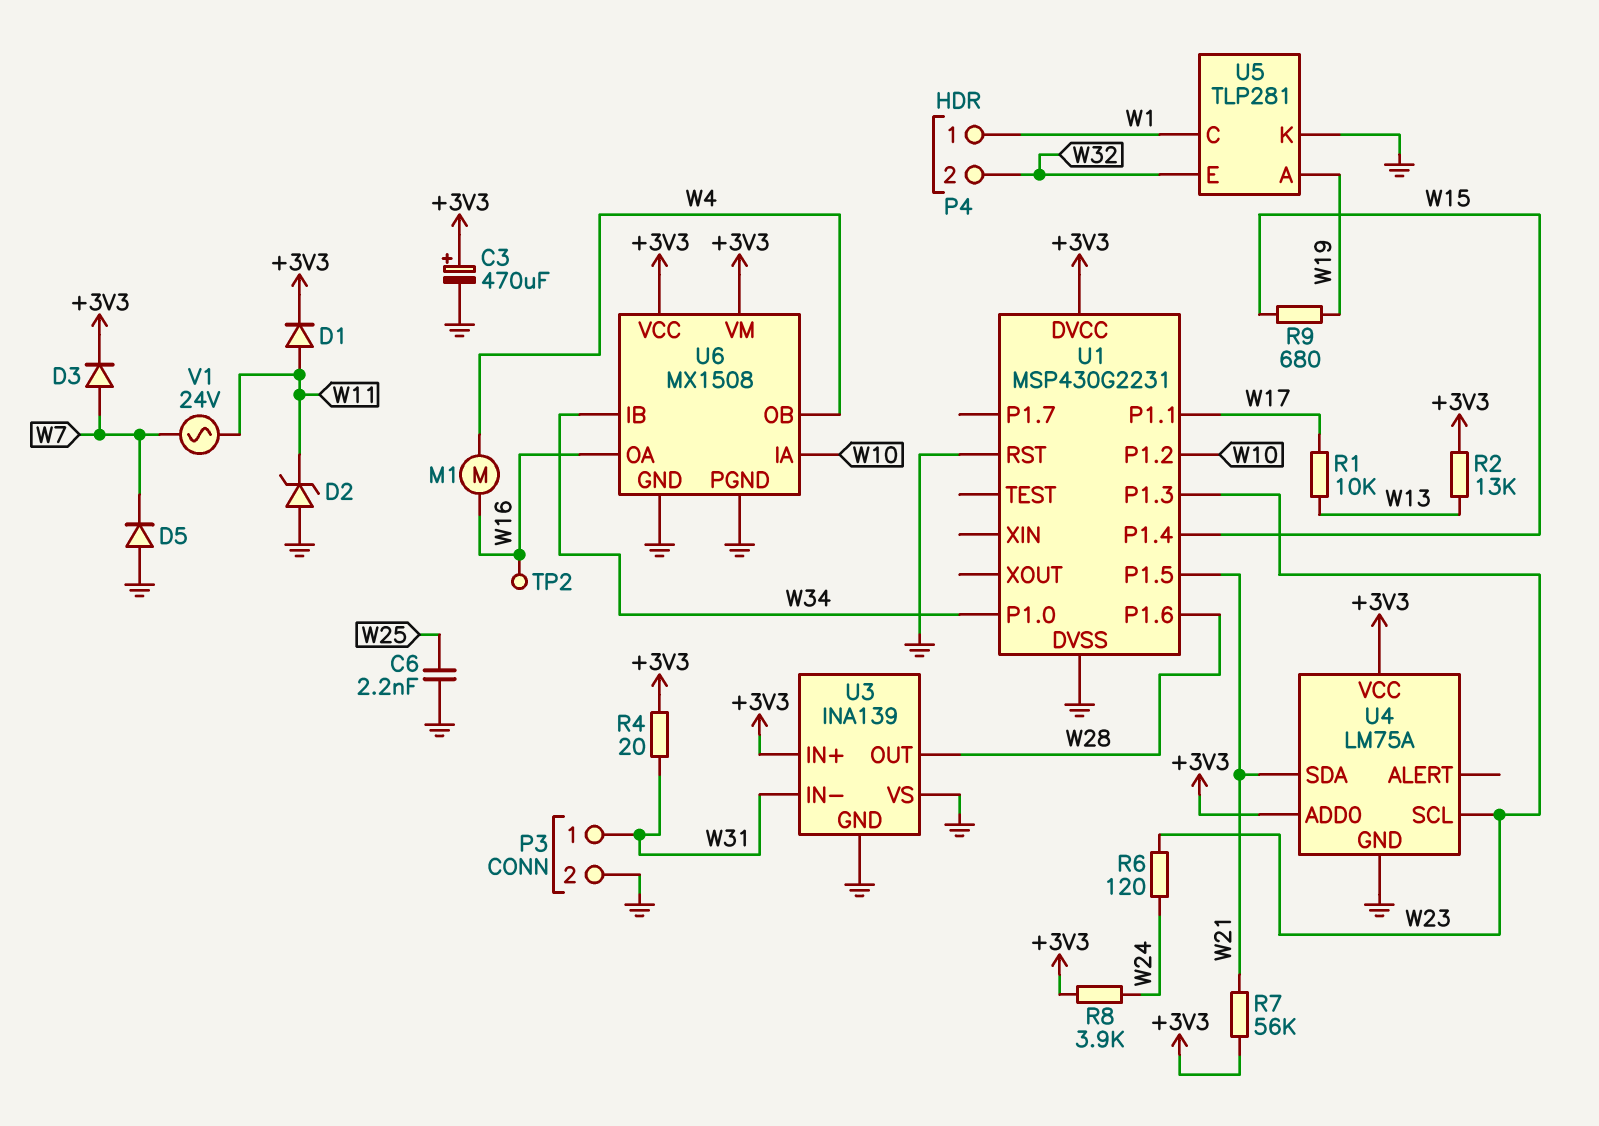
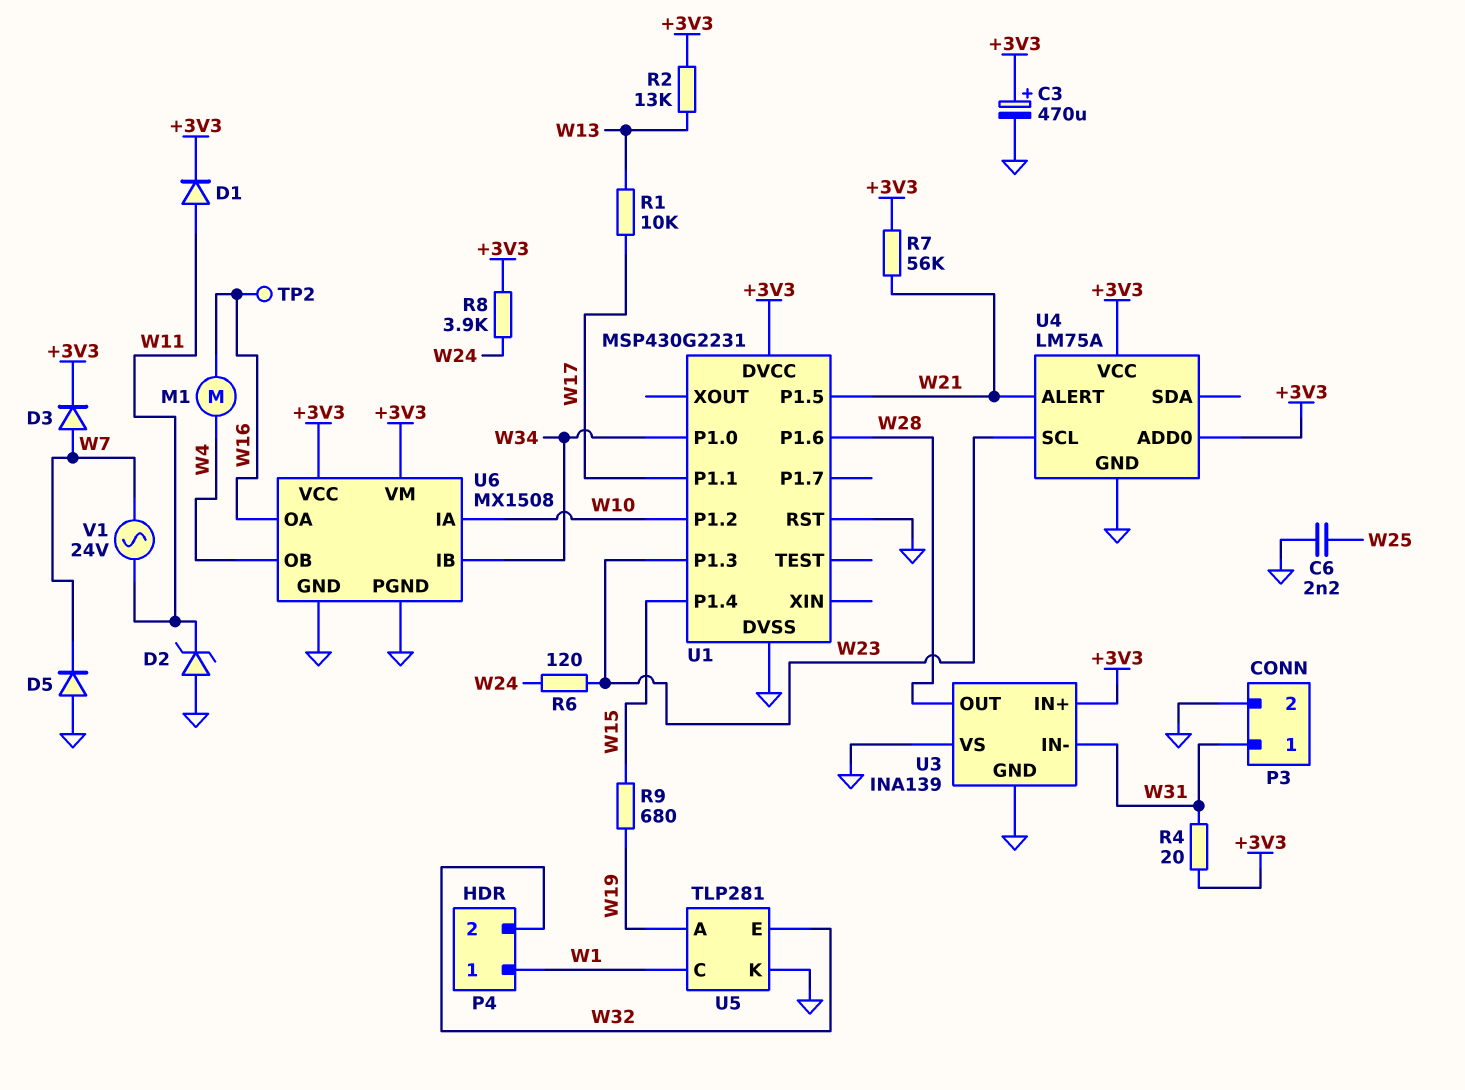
U4 pin ALERT: none -> W21
U4 pin SDA: W21 -> none

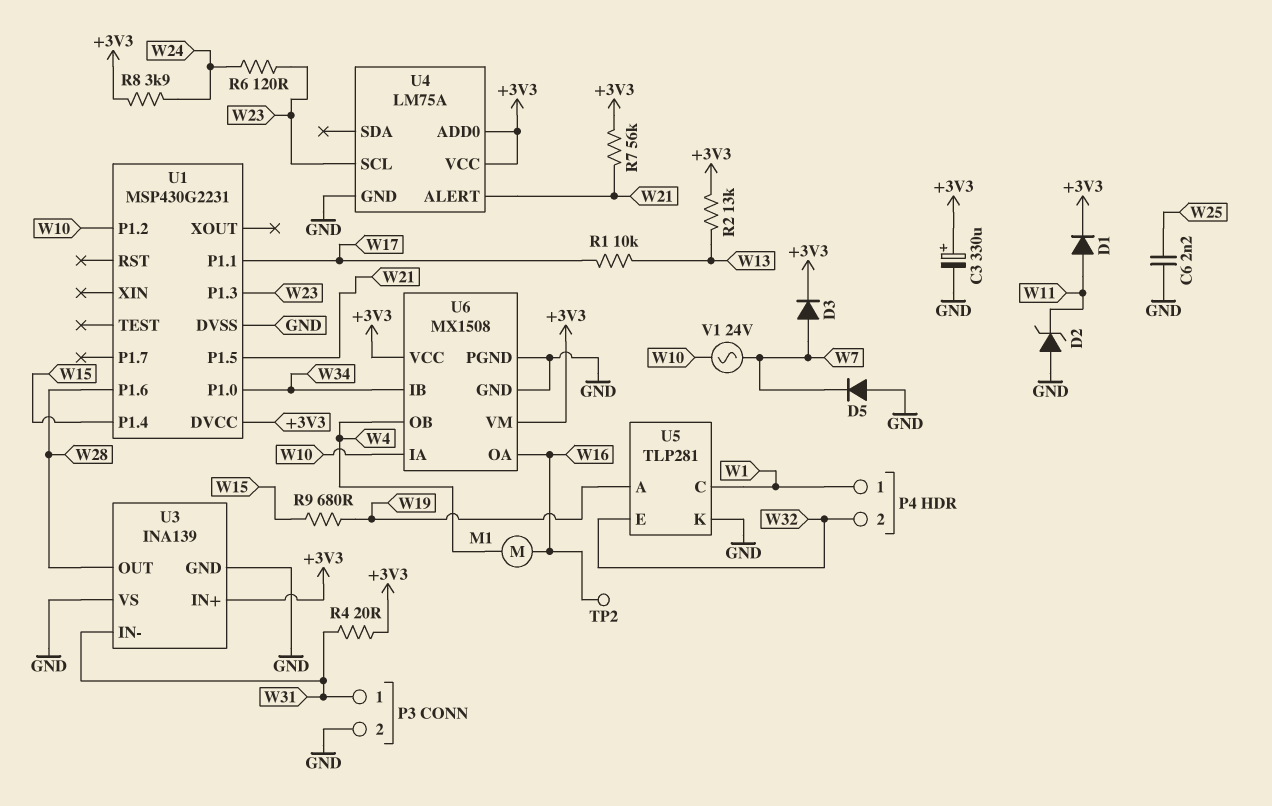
C3: 470uF (plus +3V3, minus GND) -> 330uF (plus +3V3, minus GND)
U1 pin RST: GND -> none
V1: AC 24V (W7, W11) -> AC 24V (W7, W10)

